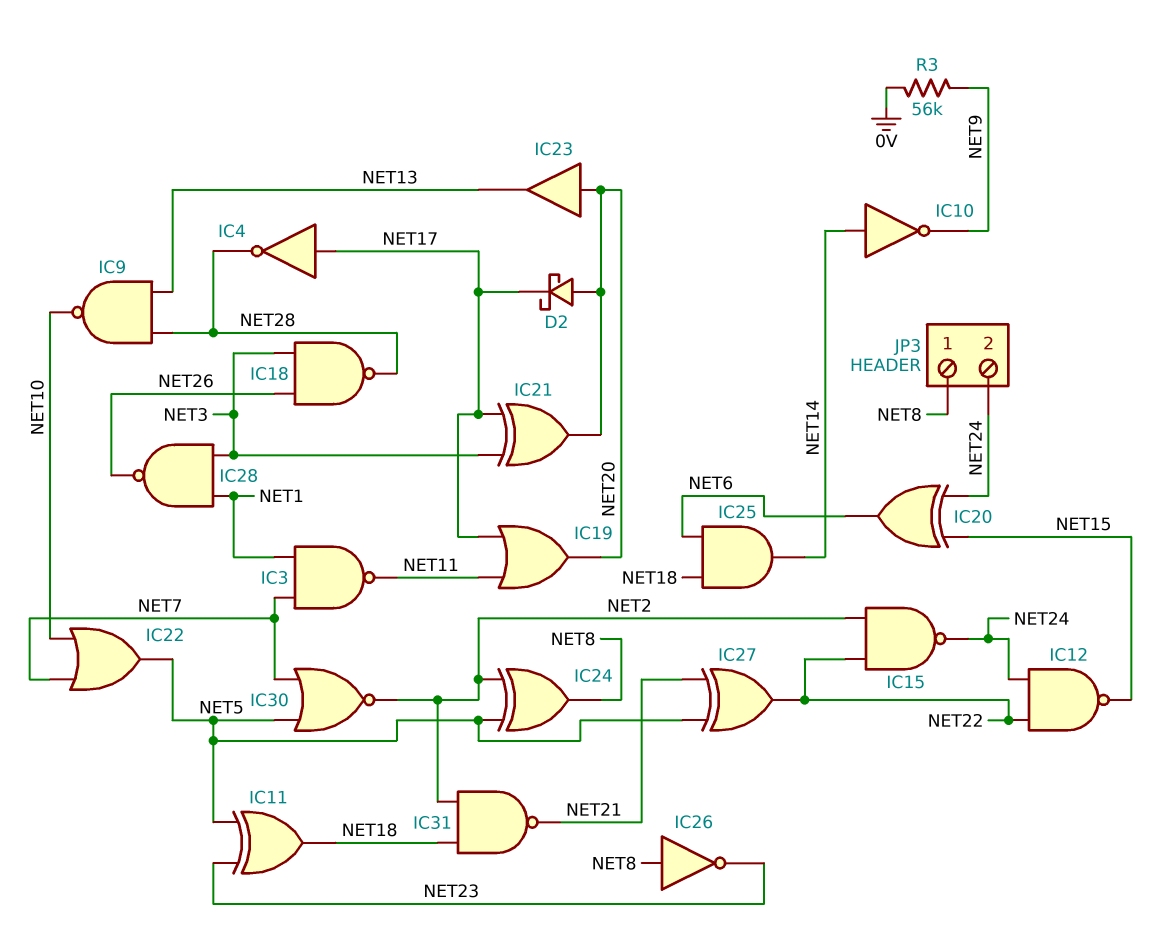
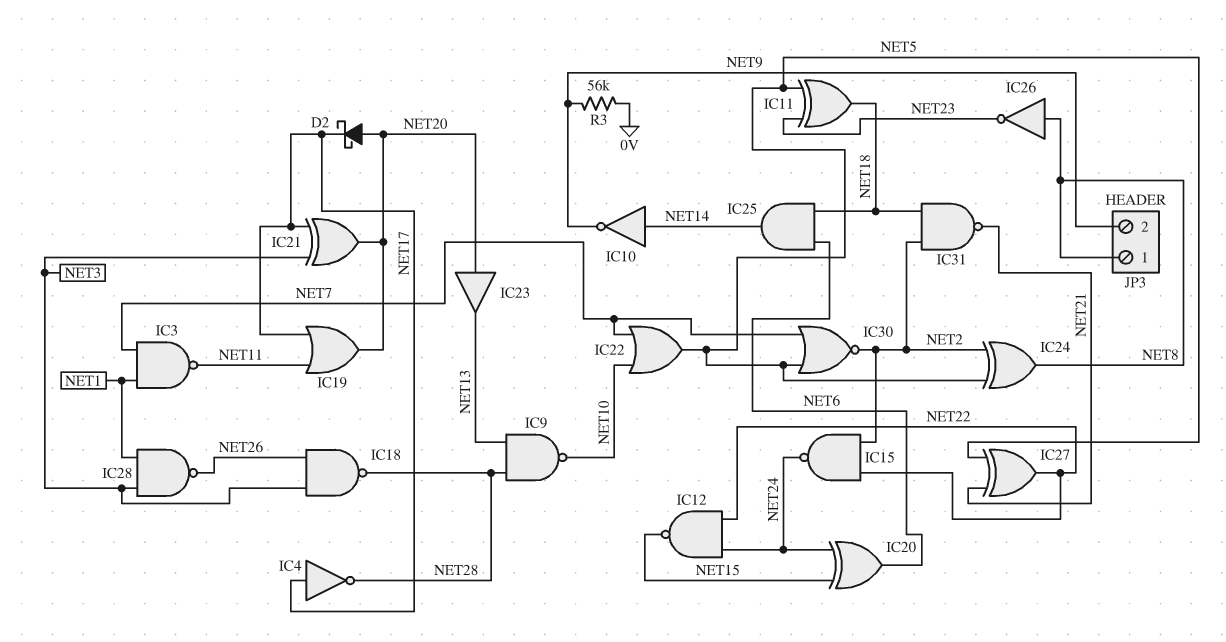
JP3 pin 2: NET24 -> NET9

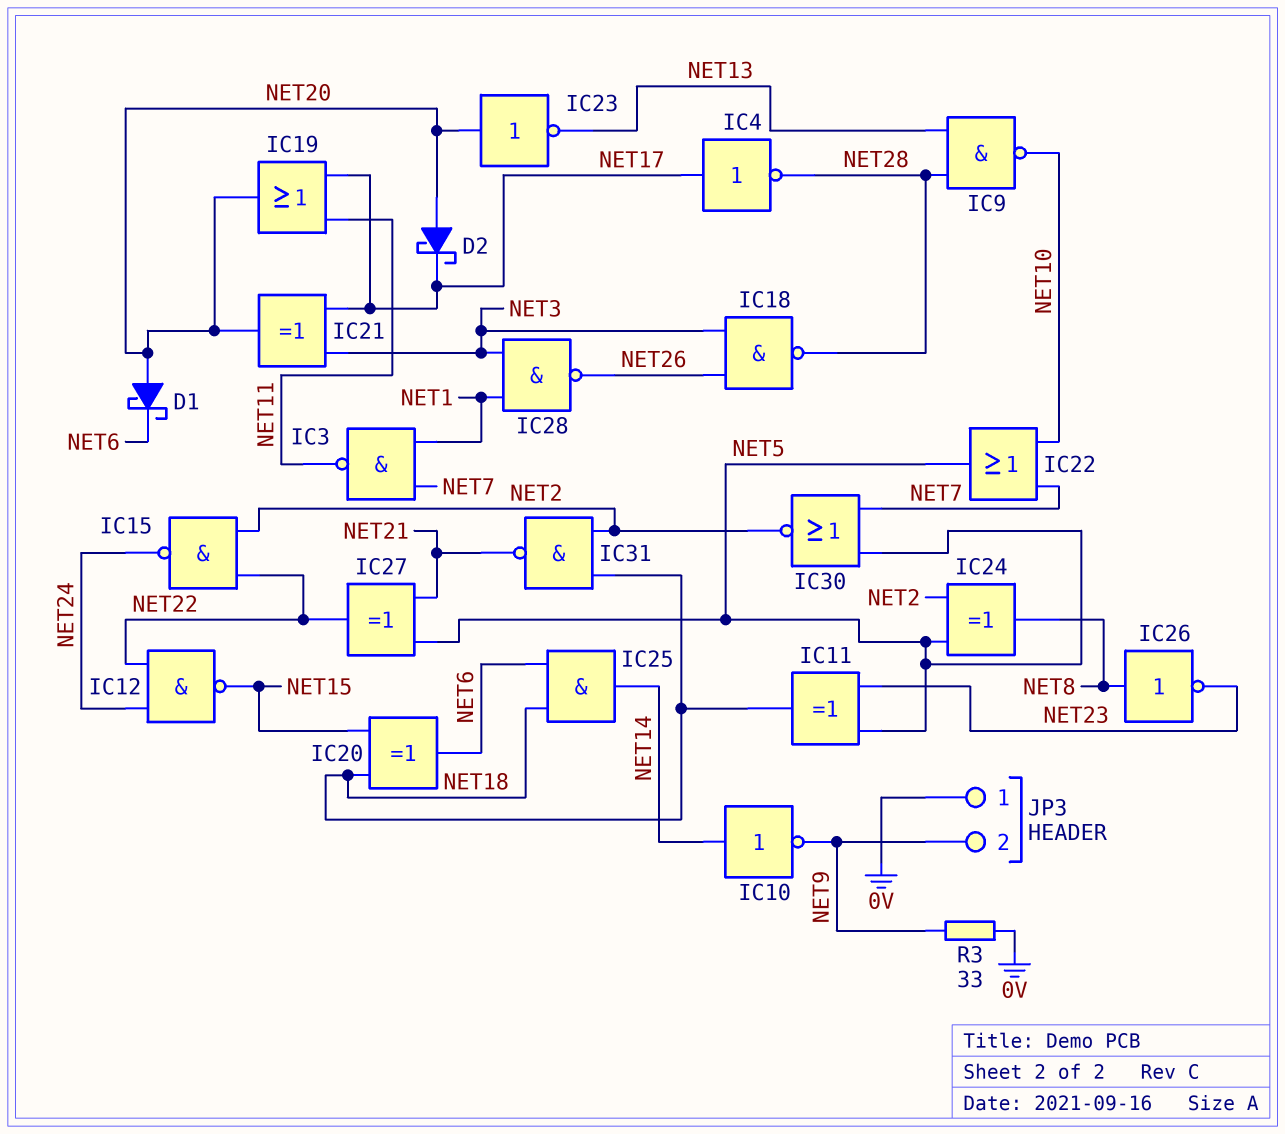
D1: none -> schottky (A NET20, K NET6)
IC20: XOR (in NET15, in NET24, out NET6) -> XOR (in NET15, in NET18, out NET6)
IC23: buffer (in NET20, out NET13) -> NOT (in NET20, out NET13)
JP3 pin 1: NET8 -> 0V
R3: 56k (0V, NET9) -> 33 (0V, NET9)

